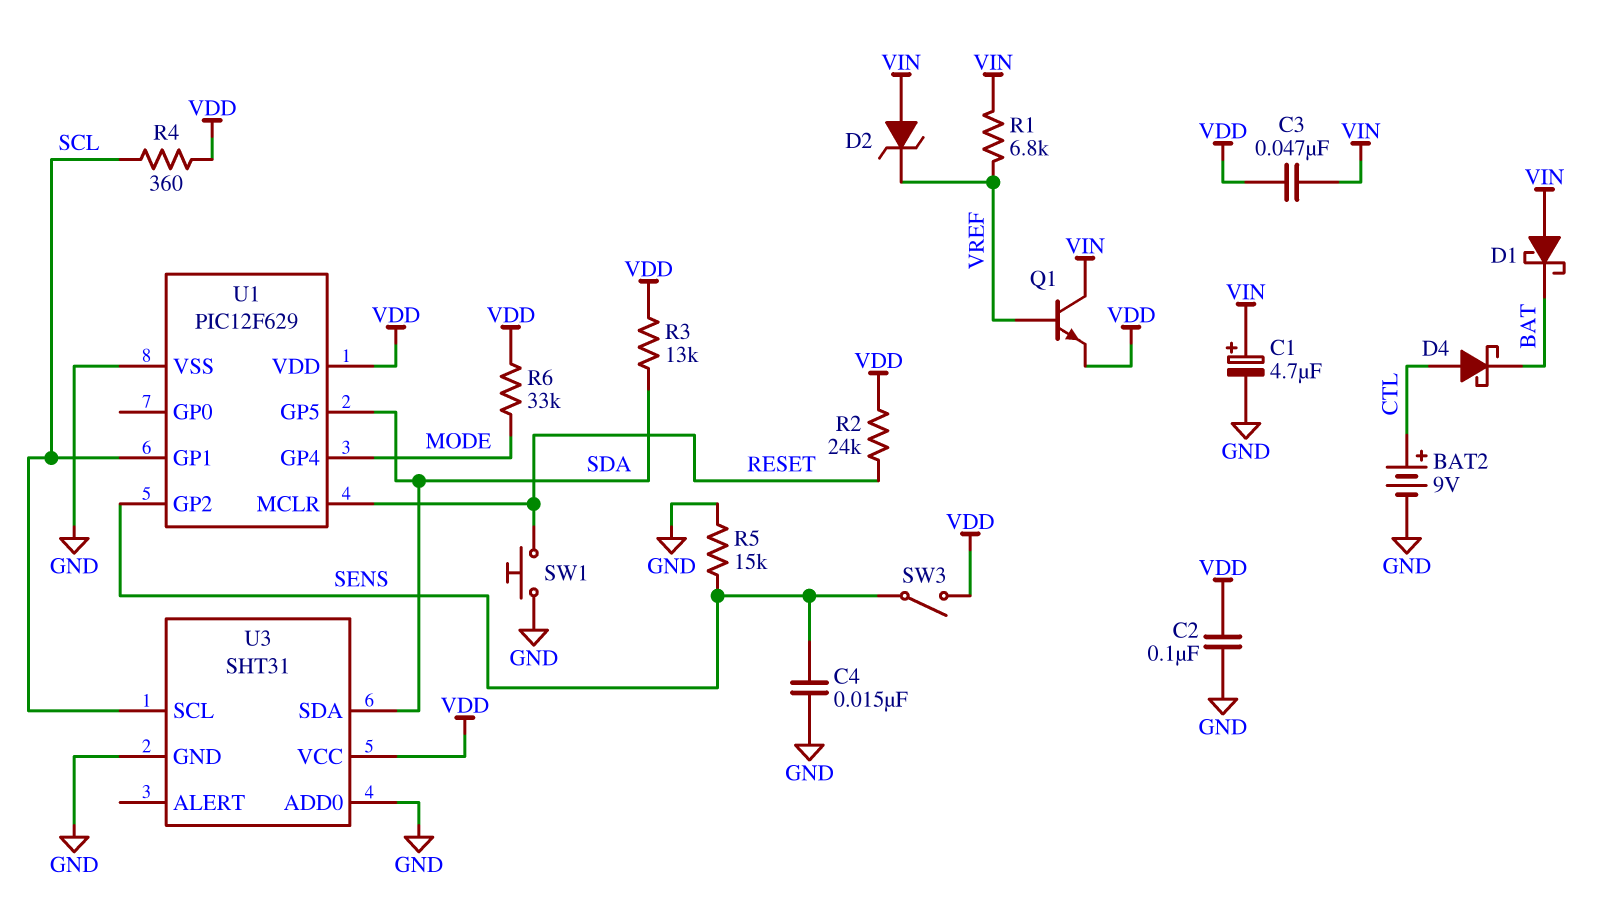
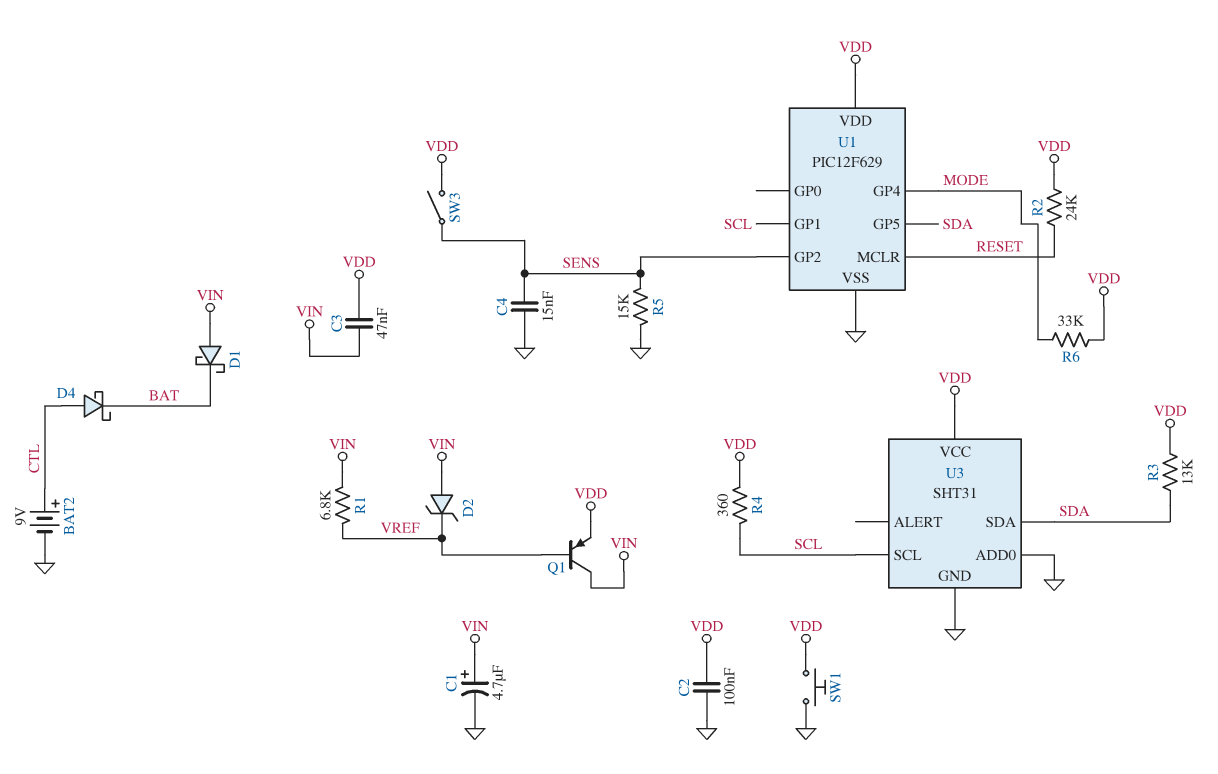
Q1: NPN (B VREF, C VIN, E VDD) -> PNP (B VREF, C VIN, E VDD)
SW1: button (GND, RESET) -> button (GND, VDD)

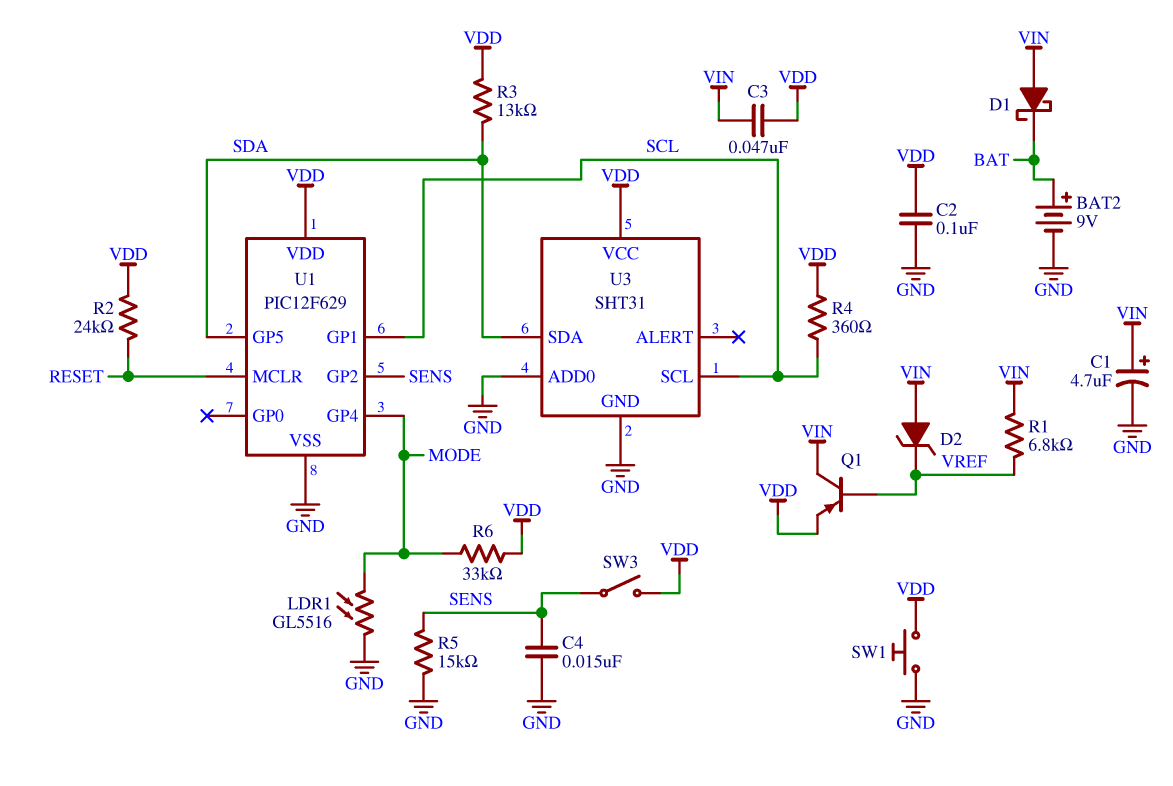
BAT2: 9V (plus CTL, minus GND) -> 9V (plus BAT, minus GND)
D4: schottky (A CTL, K BAT) -> none
LDR1: none -> GL5516 (GND, MODE)

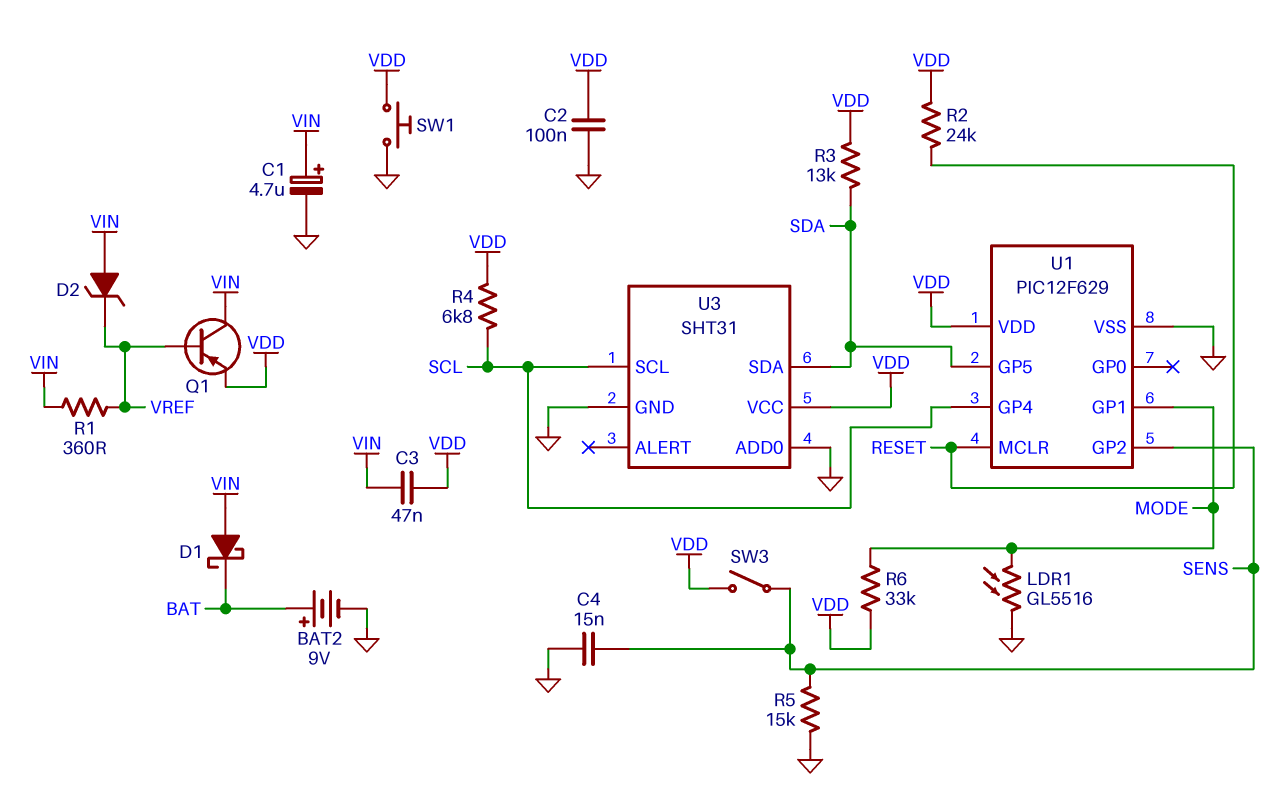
R1: 6.8k (VIN, VREF) -> 360 (VIN, VREF)
R4: 360 (SCL, VDD) -> 6.8k (SCL, VDD)
U1 pin GP1: SCL -> MODE
U1 pin GP4: MODE -> SCL

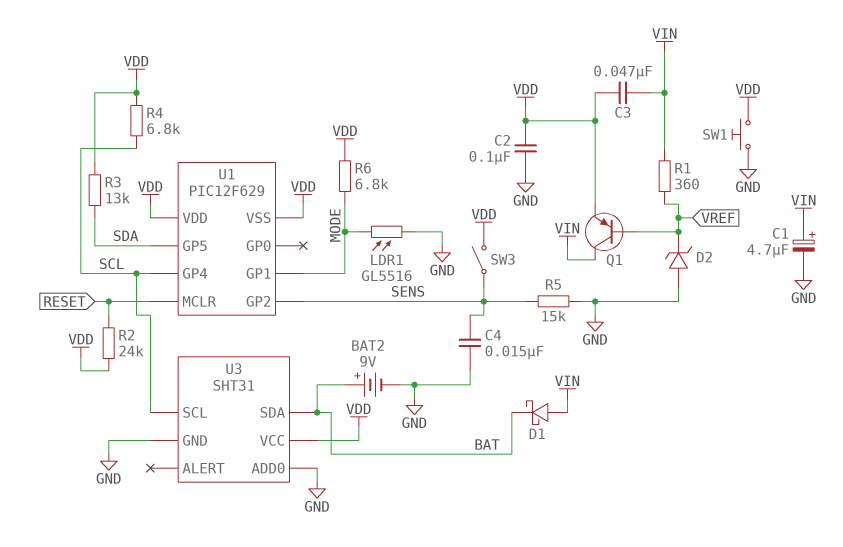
D2: zener (A VIN, K VREF) -> zener (A GND, K VREF)
R6: 33k (MODE, VDD) -> 6.8k (MODE, VDD)
U1 pin VSS: GND -> VDD
U3 pin SDA: SDA -> BAT

